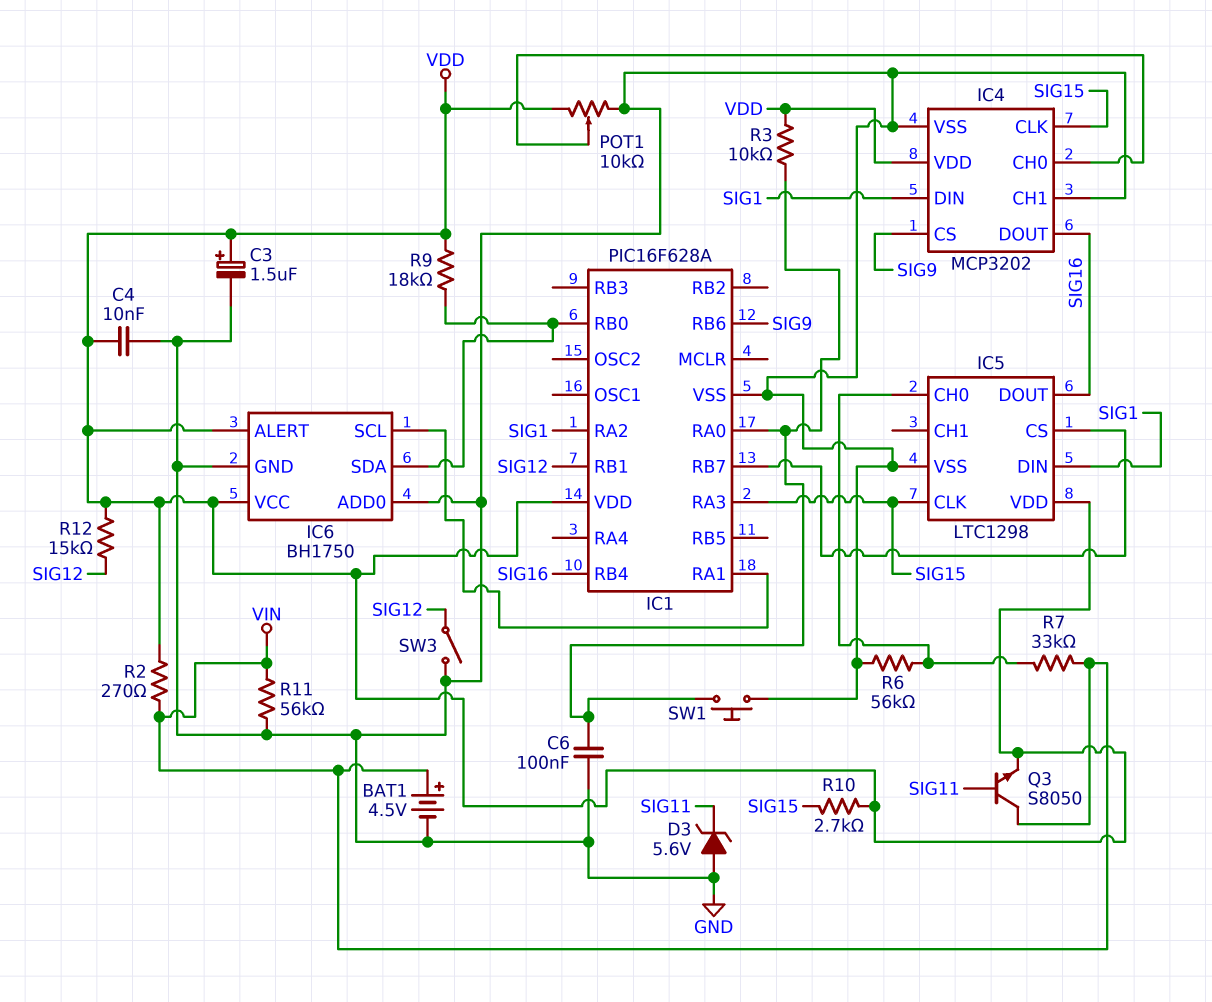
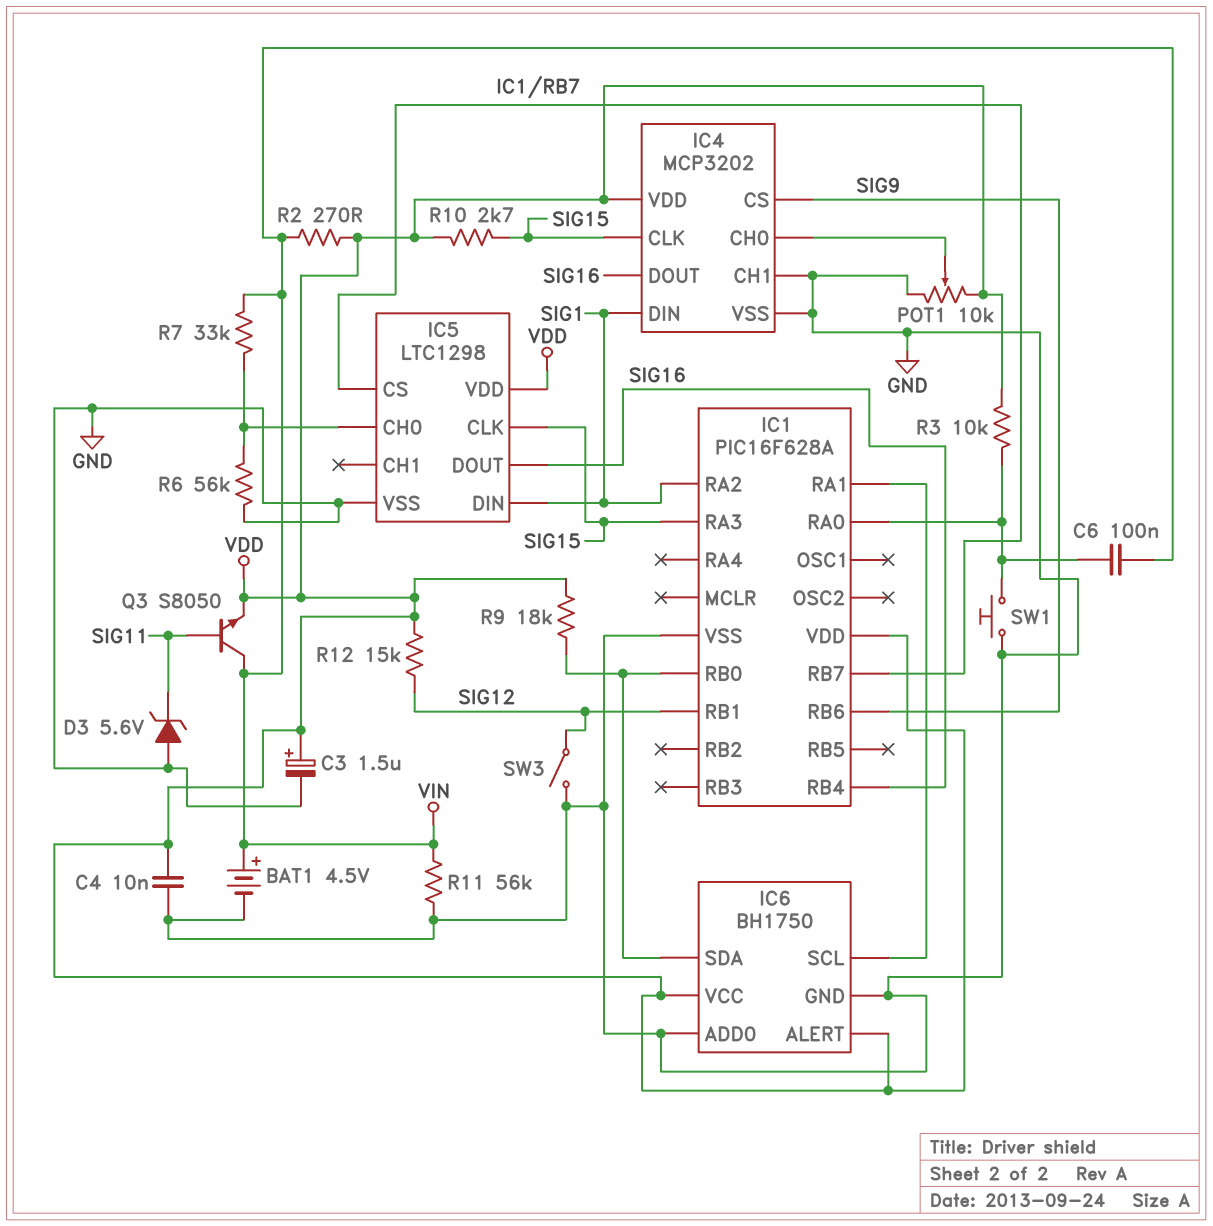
C6: 100nF (GND, IC1/RA0) -> 100nF (IC1/RA0, VIN)

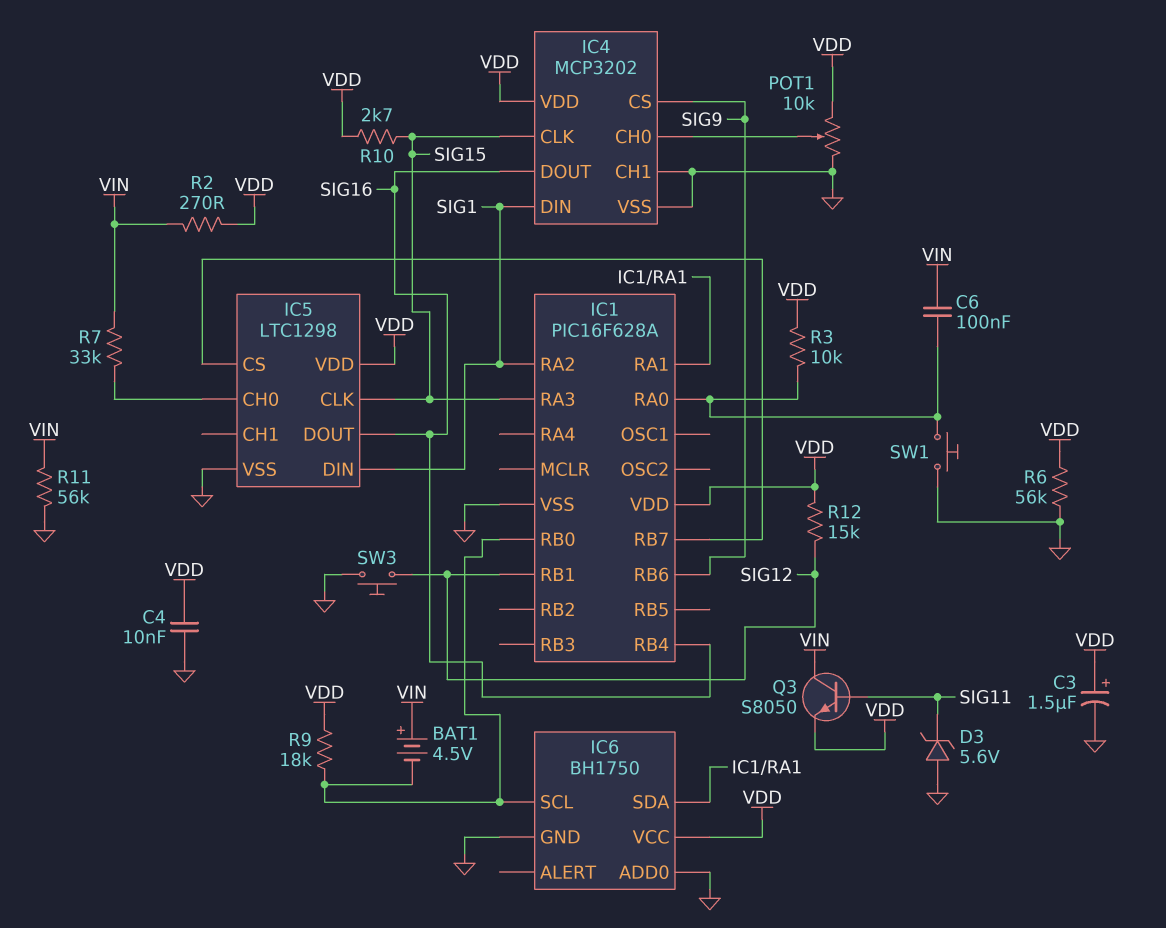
BAT1: 4.5V (plus VIN, minus GND) -> 4.5V (plus VIN, minus IC1/RB0)
IC6 pin ALERT: VDD -> none
IC6 pin SCL: IC1/RA1 -> IC1/RB0
IC6 pin SDA: IC1/RB0 -> IC1/RA1
R6: 56k (GND, IC5/CH0) -> 56k (GND, VDD)
SW3: switch (GND, SIG12) -> button (GND, SIG12)

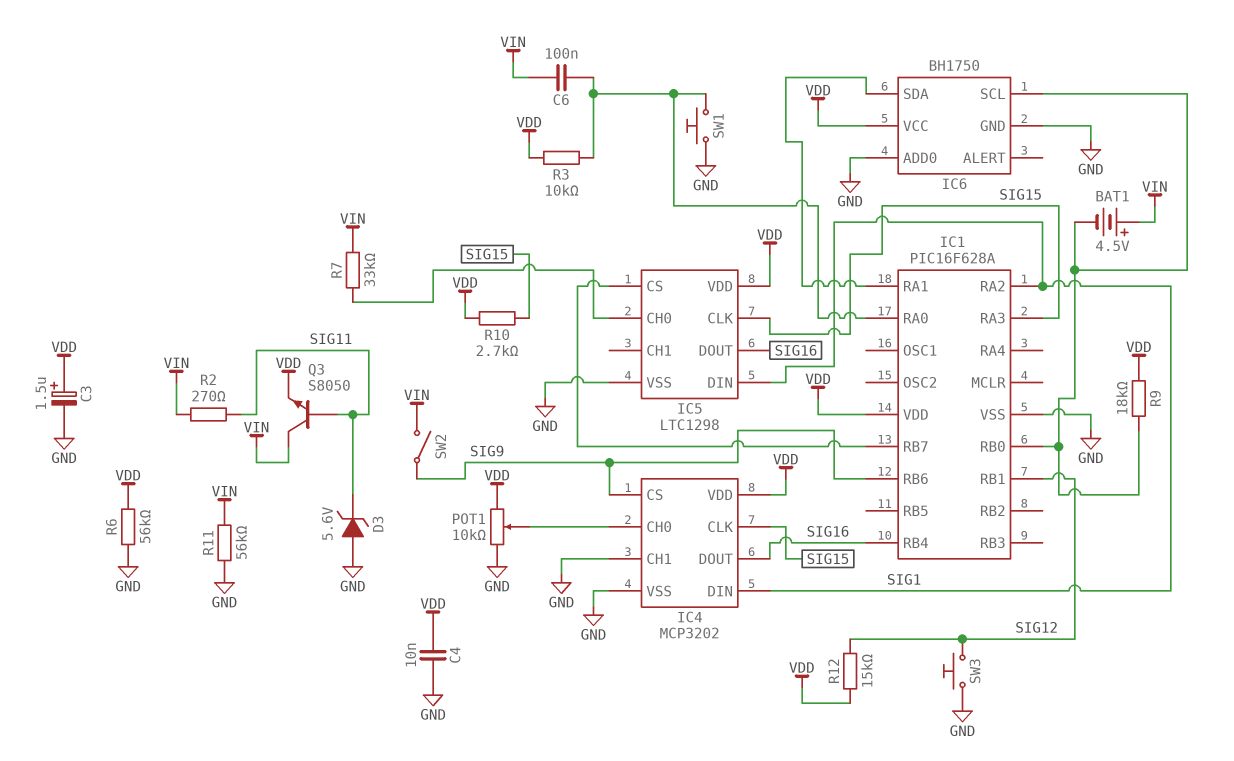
R2: 270 (VDD, VIN) -> 270 (SIG11, VIN)
SW2: none -> switch (SIG9, VIN)

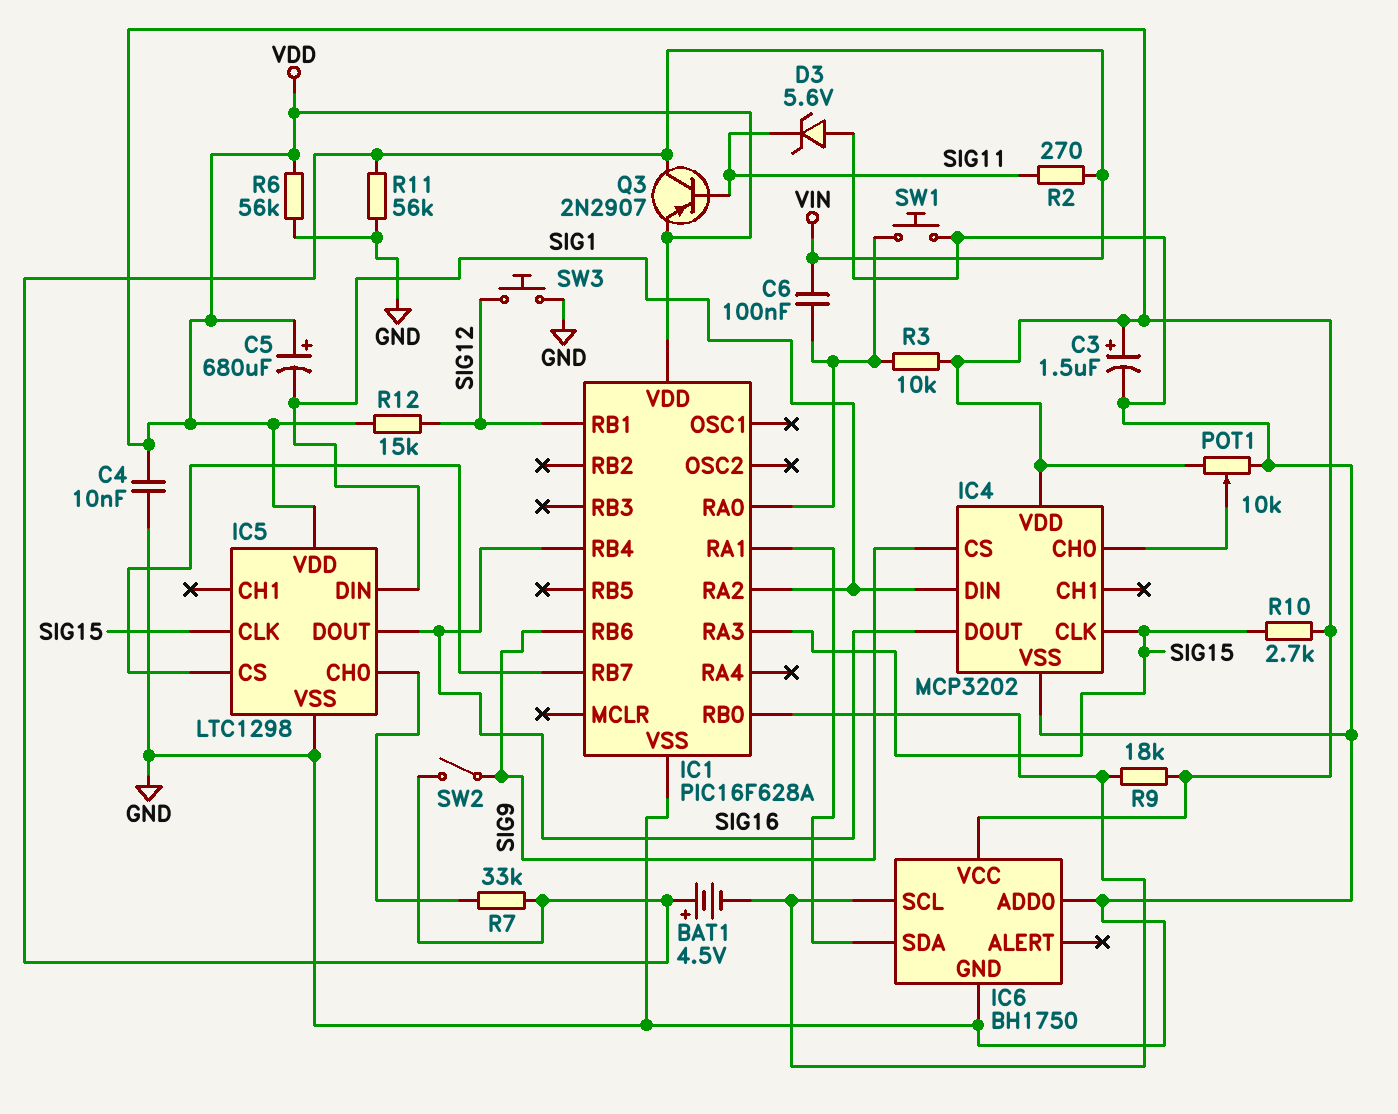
C5: none -> 680uF (plus VDD, minus SIG1)
IC4 pin CH1: GND -> none
Q3: NPN S8050 (B SIG11, C VIN, E VDD) -> PNP 2N2907 (B SIG11, C VIN, E VDD)

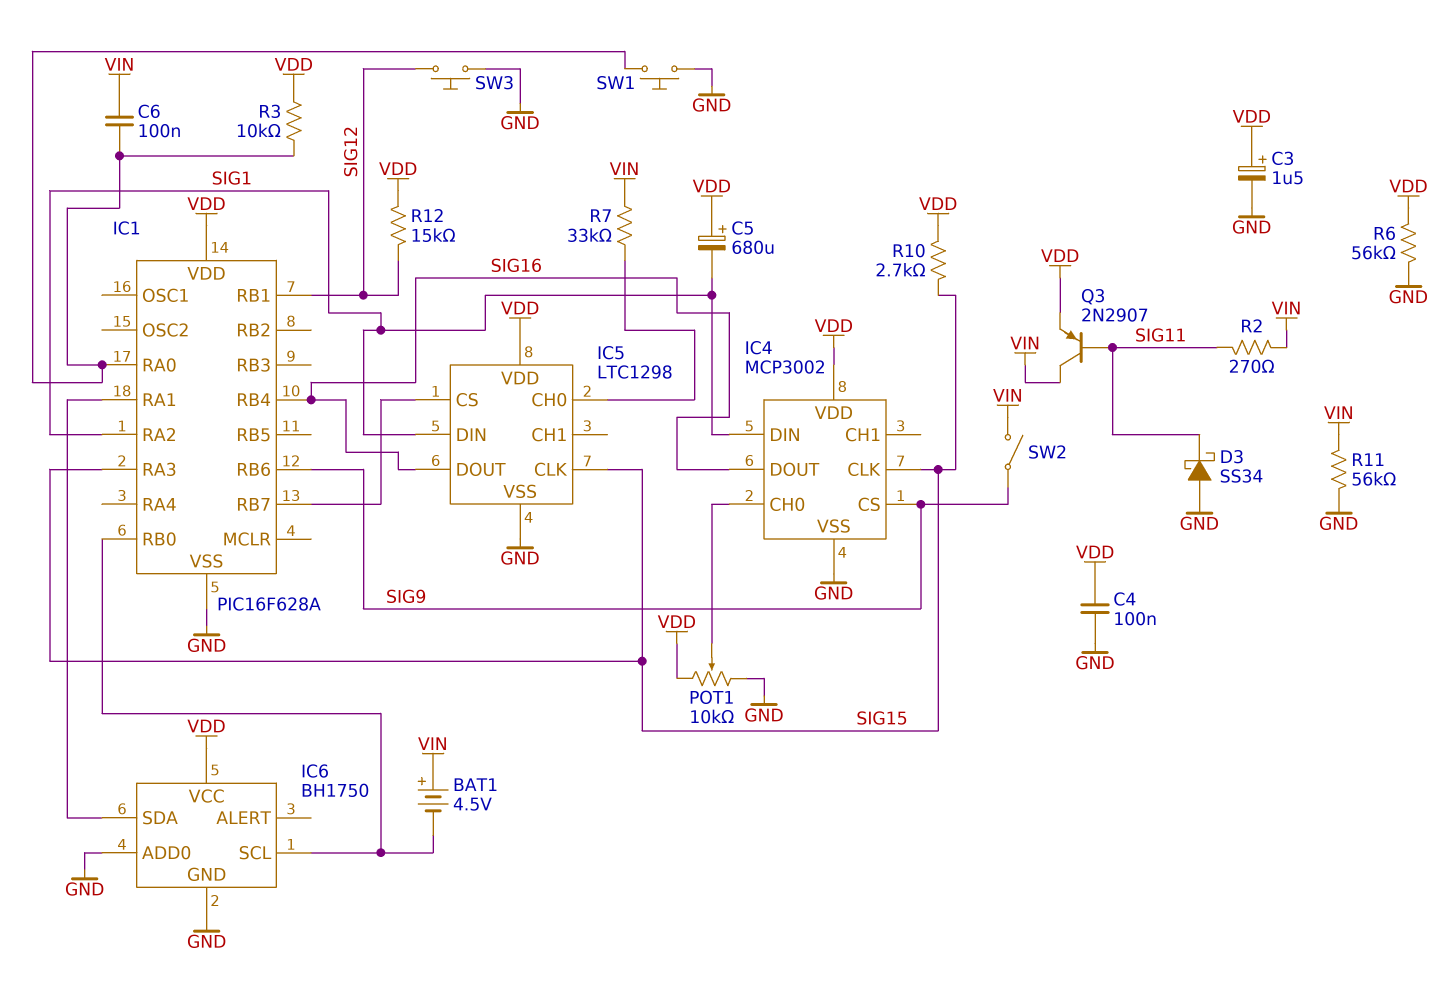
C4: 10nF (GND, VDD) -> 100nF (GND, VDD)
D3: zener 5.6V (A GND, K SIG11) -> schottky SS34 (A GND, K SIG11)
IC4: MCP3202 -> MCP3002
R9: 18k (IC1/RB0, VDD) -> none

